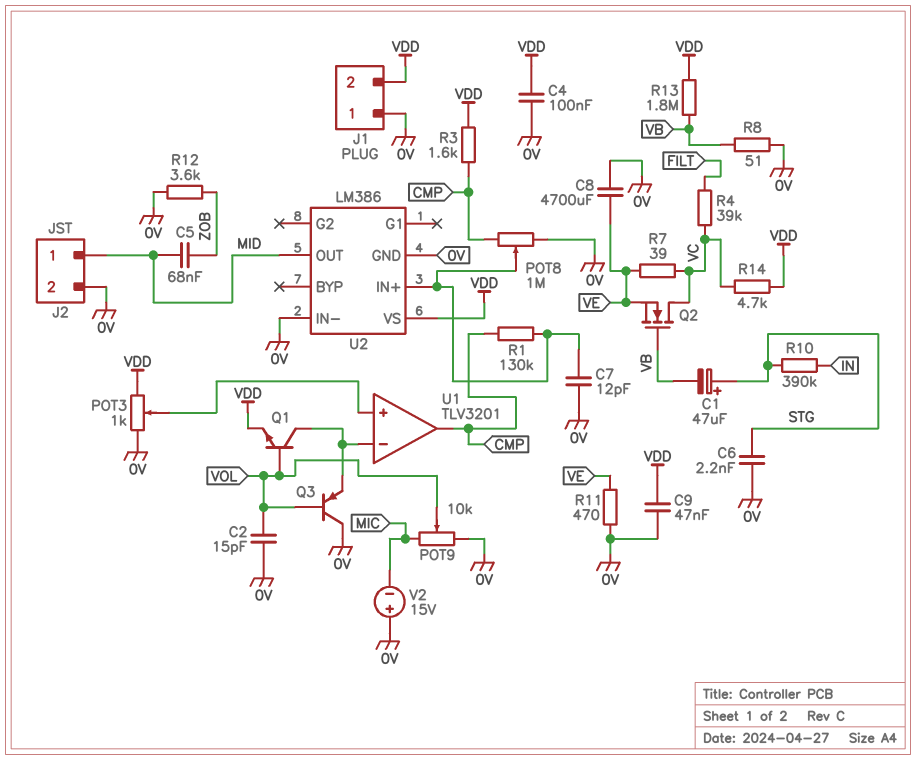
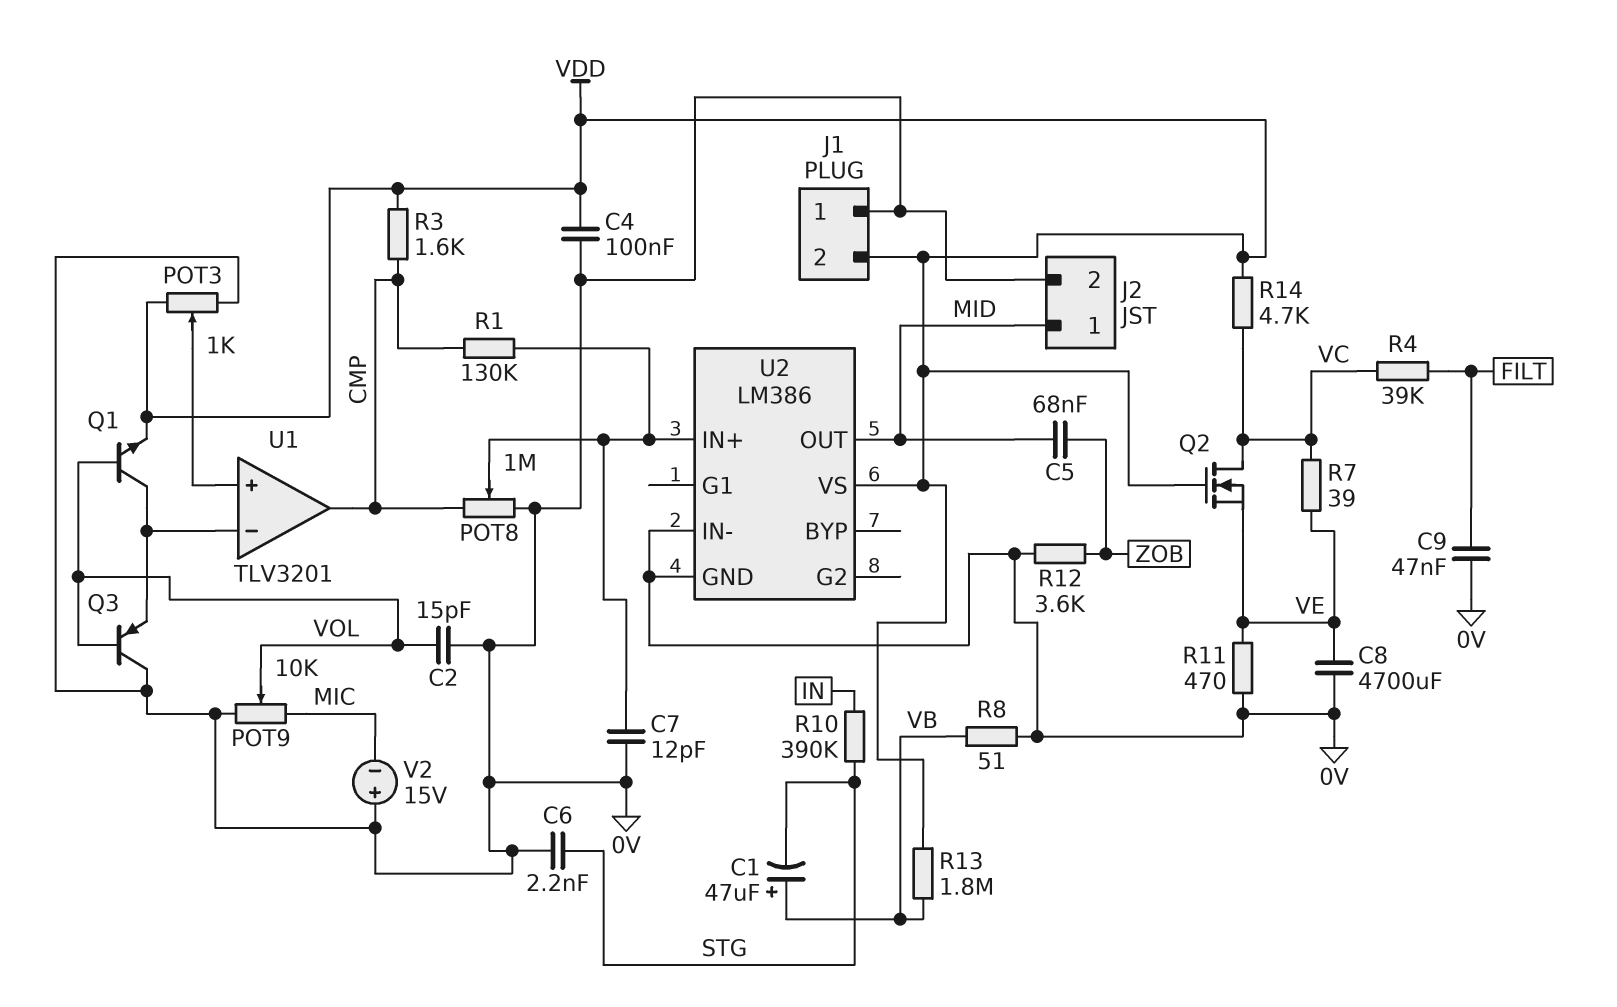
C1: 47uF (plus STG, minus VB) -> 47uF (plus VB, minus STG)
C9: 47nF (0V, VDD) -> 47nF (0V, FILT)
Q2: NMOS (G VB, D VC, S VE) -> NMOS (G VDD, D VC, S VE)

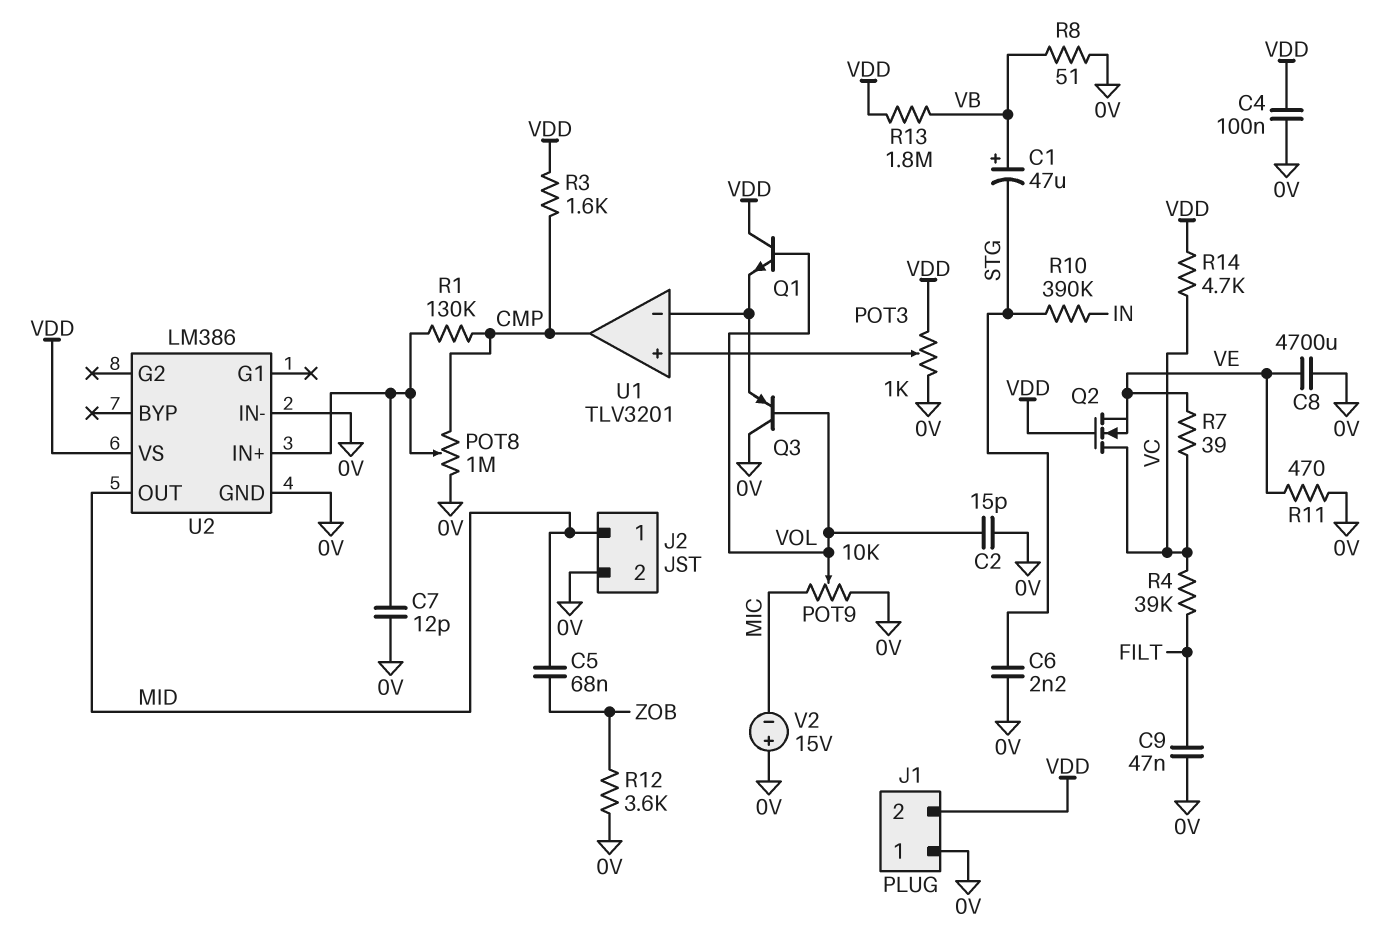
Q1: NPN (B VOL, C U1/in-, E VDD) -> NPN (B VOL, C VDD, E U1/in-)

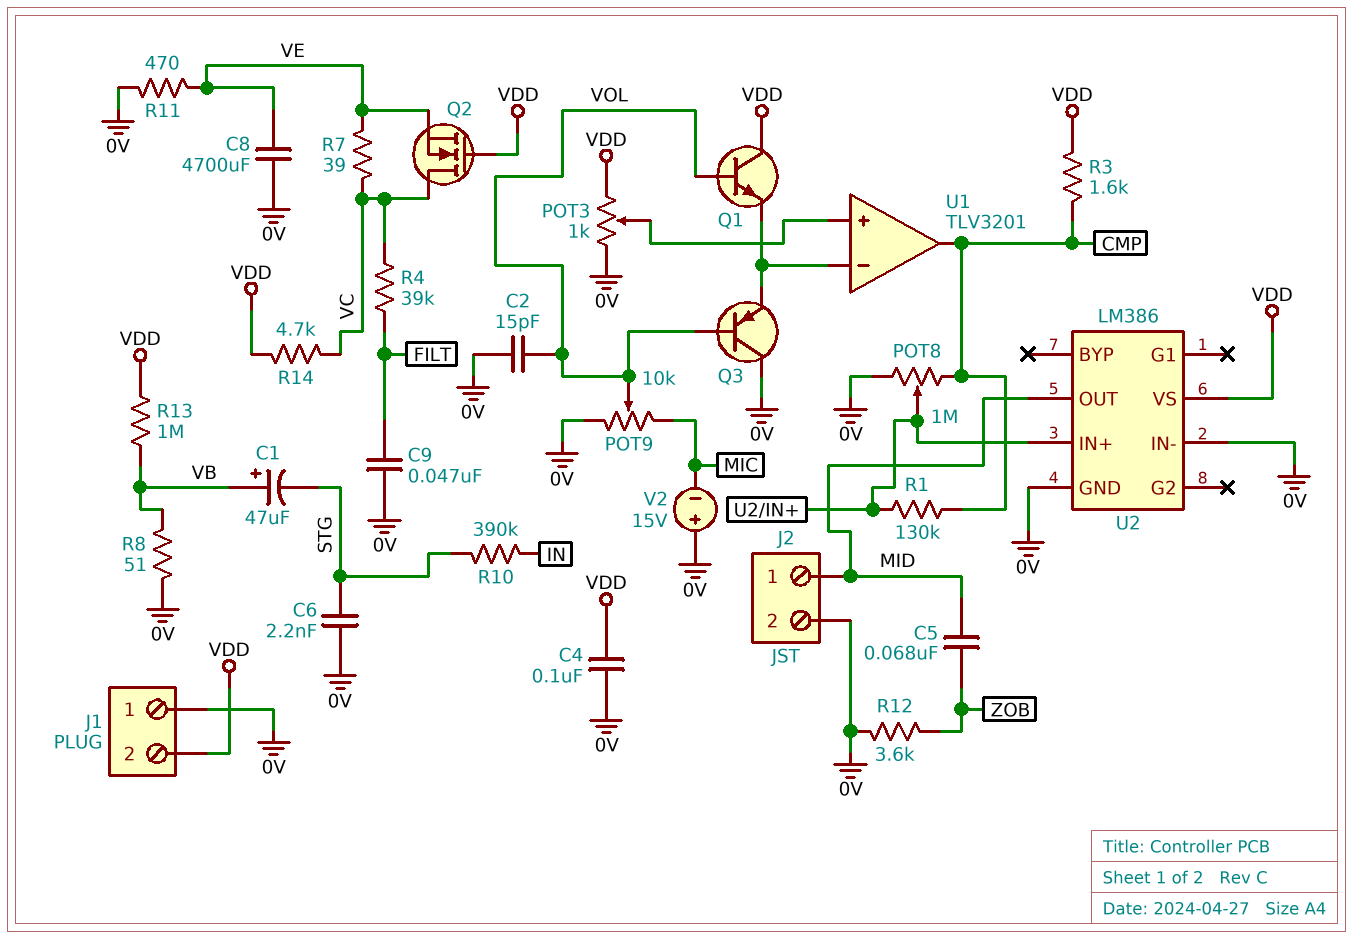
C7: 12pF (0V, U2/IN+) -> none
R13: 1.8M (VB, VDD) -> 1M (VB, VDD)

